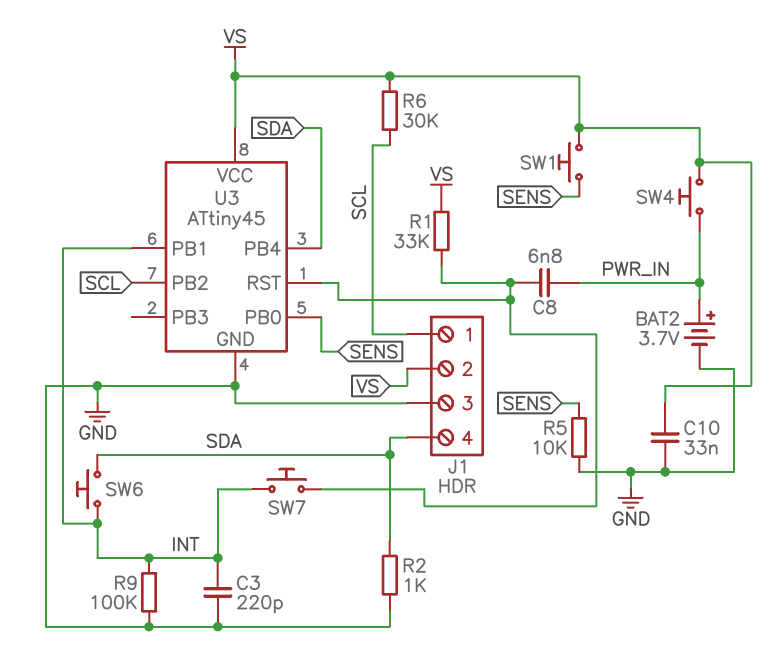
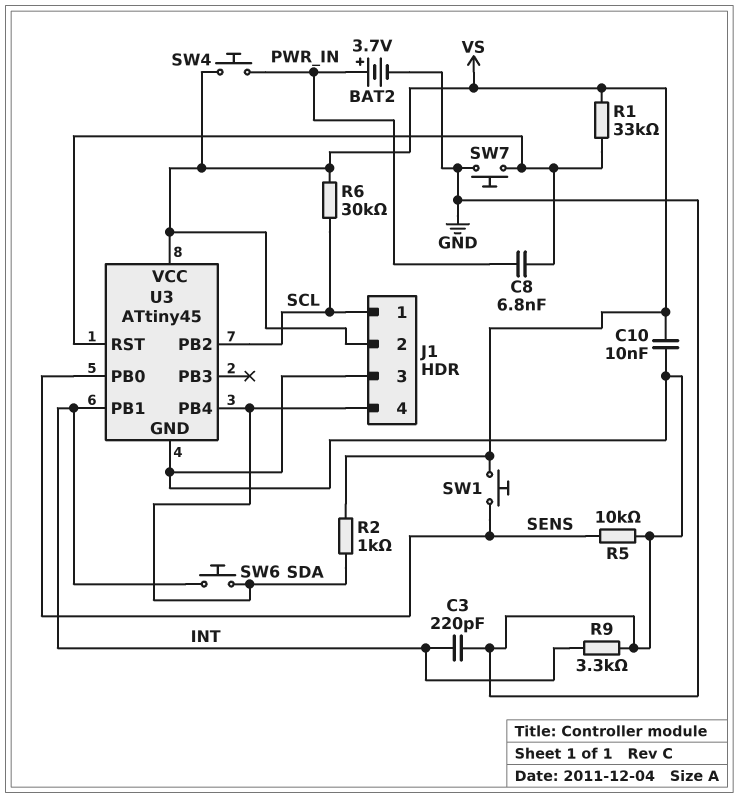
C10: 33nF (GND, VS) -> 10nF (GND, VS)
R2: 1k (GND, SDA) -> 1k (SDA, VS)
R9: 100k (GND, INT) -> 3.3k (GND, INT)
SW7: button (INT, U3/RST) -> button (GND, U3/RST)

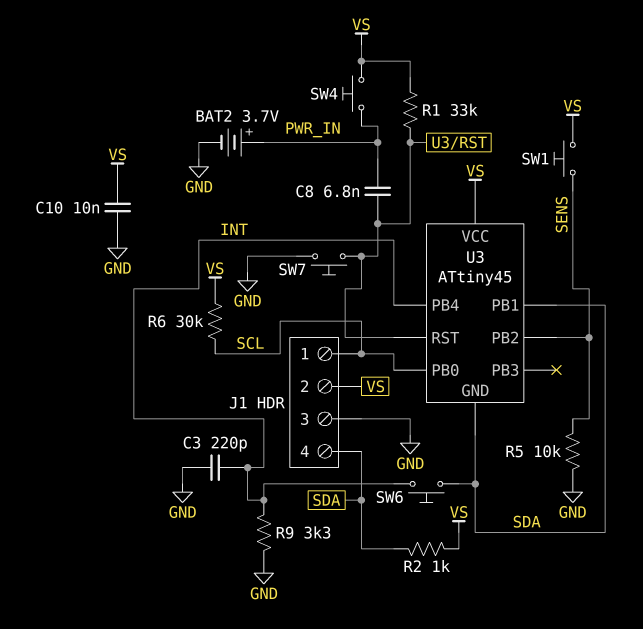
U3 pin GND: GND -> SDA
U3 pin PB0: SENS -> SCL
U3 pin PB1: INT -> SDA
U3 pin PB2: SCL -> SENS
U3 pin PB4: SDA -> INT

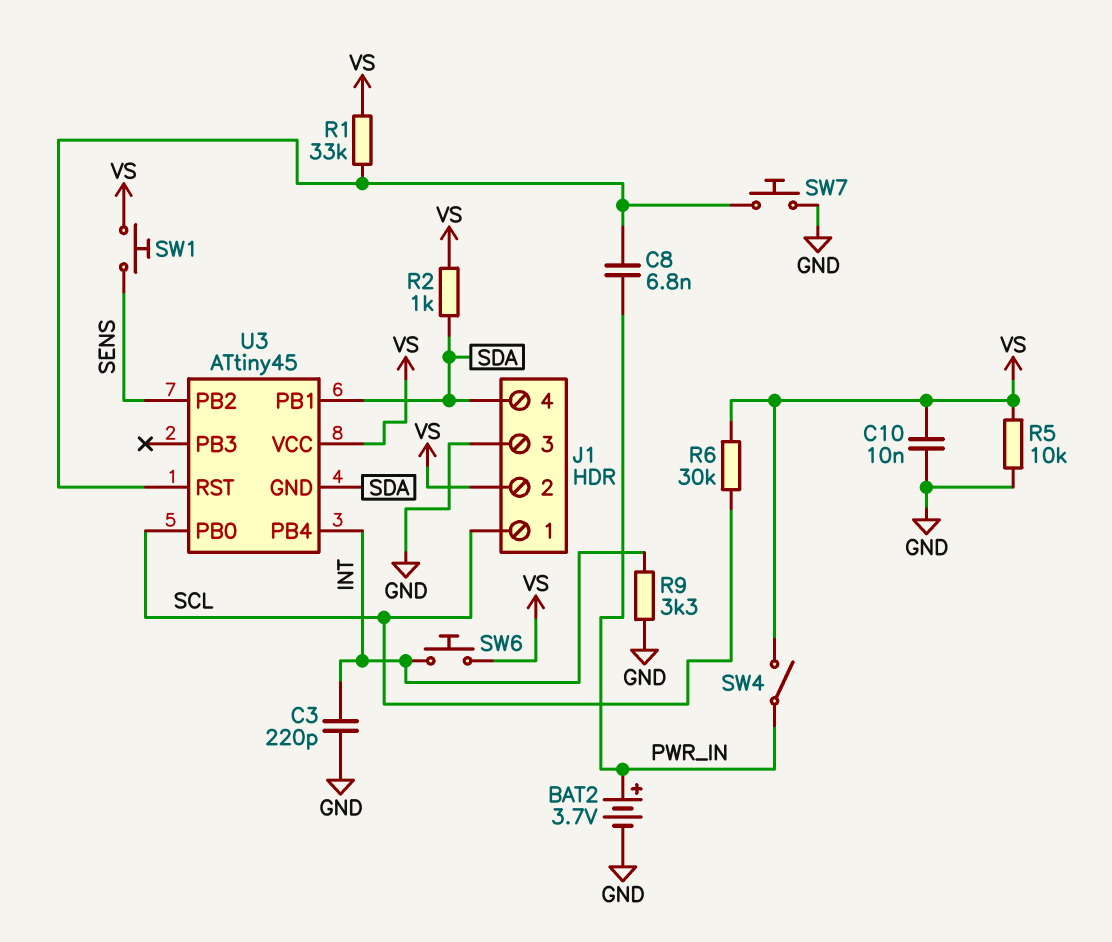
R5: 10k (GND, SENS) -> 10k (GND, VS)
SW4: button (PWR_IN, VS) -> switch (PWR_IN, VS)
SW6: button (INT, SDA) -> button (INT, VS)

